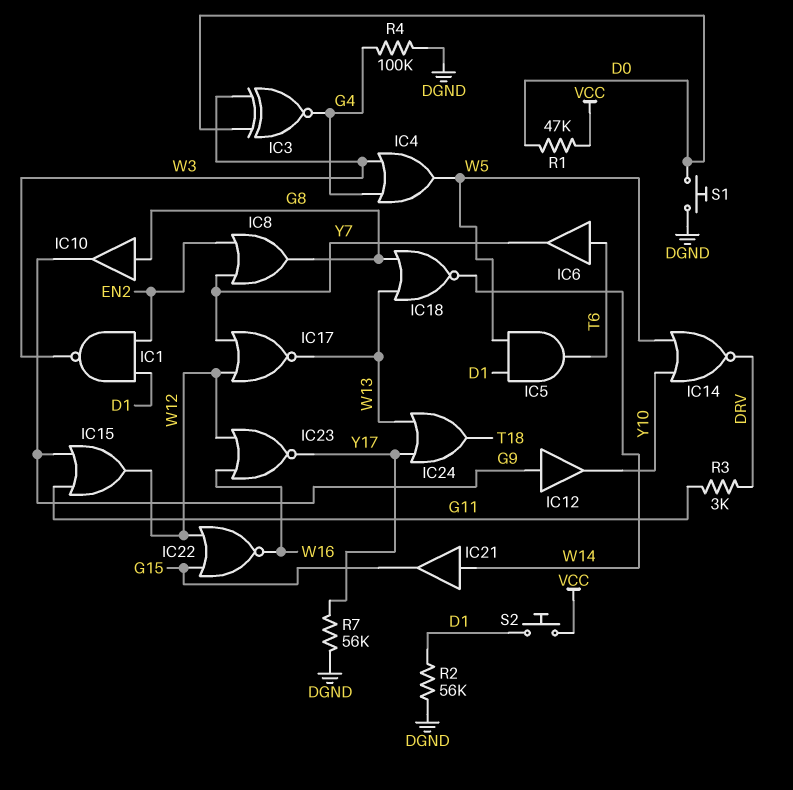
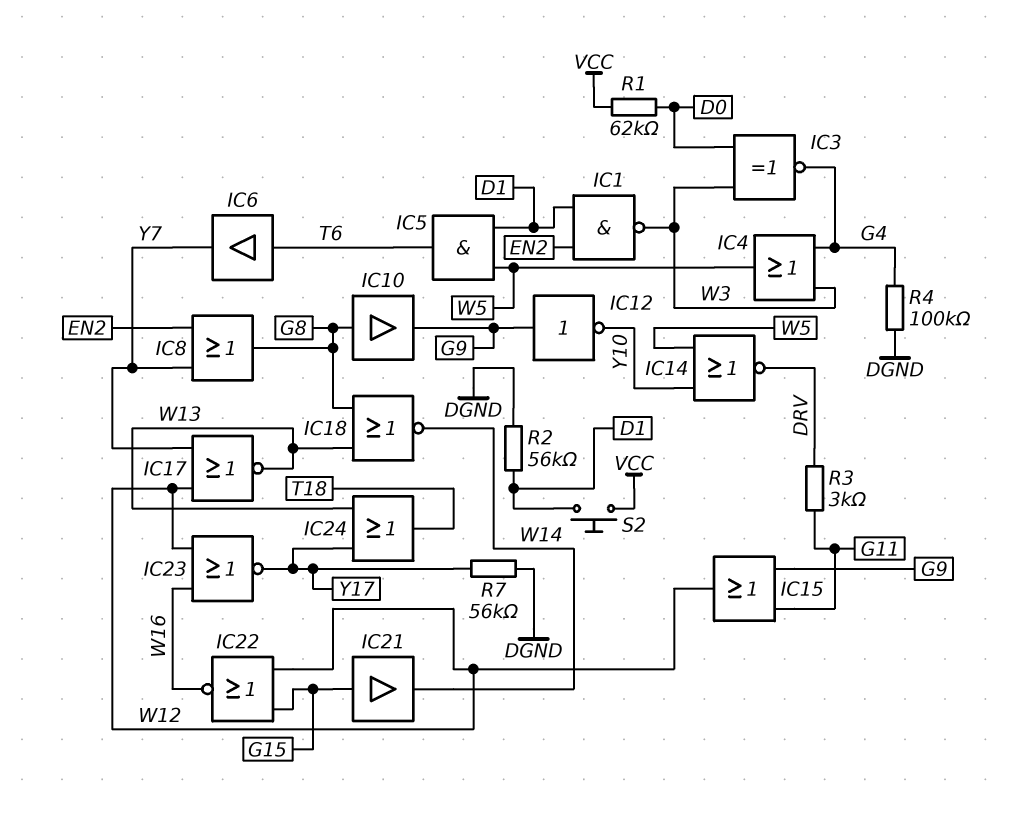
IC12: buffer (in G9, out Y10) -> NOT (in G9, out Y10)
IC21: buffer (in W14, out G15) -> buffer (in G15, out W14)
R1: 47k (D0, VCC) -> 62k (D0, VCC)
S1: button (D0, DGND) -> none

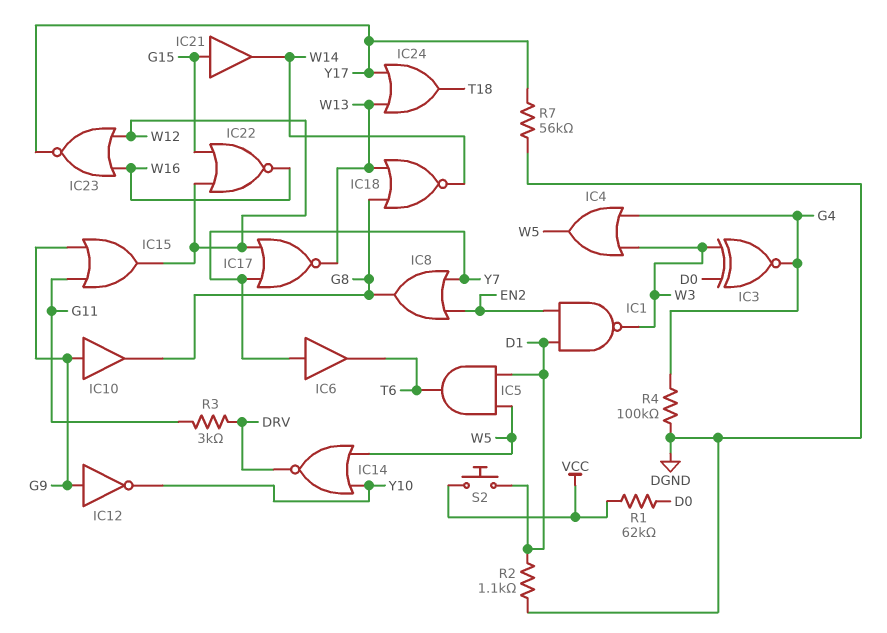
IC6: buffer (in T6, out Y7) -> buffer (in Y7, out T6)
IC10: buffer (in G8, out G9) -> buffer (in G9, out G8)
R2: 56k (D1, DGND) -> 1.1k (D1, DGND)

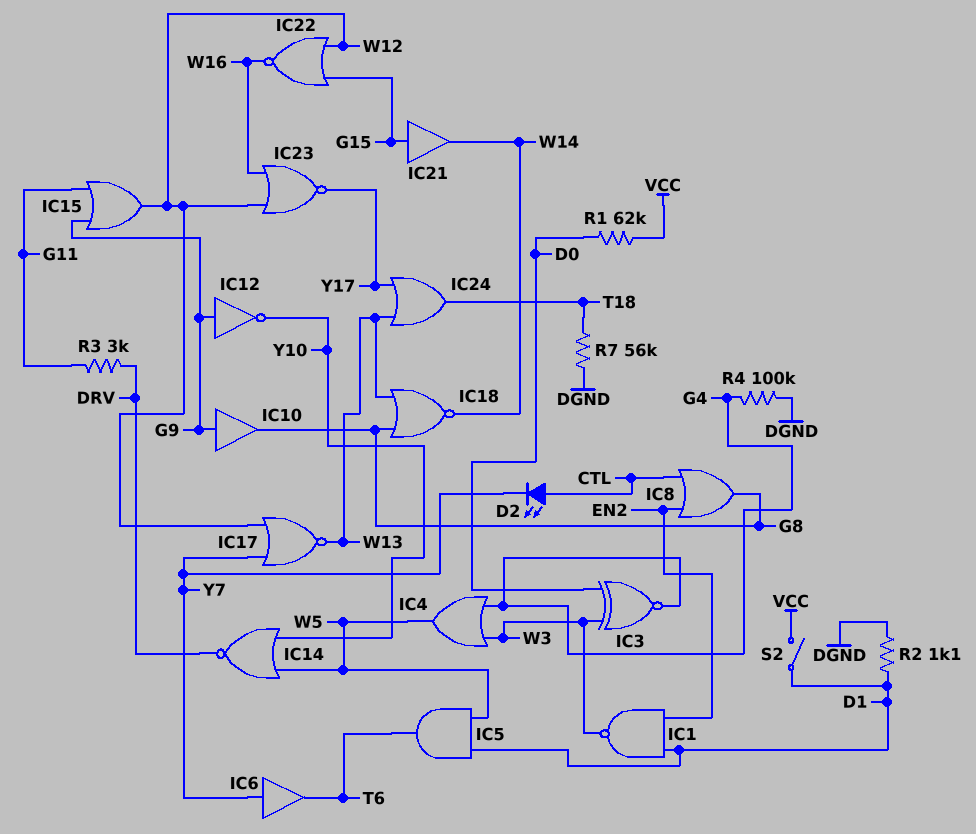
D2: none -> LED (A CTL, K Y7)
IC8: OR (in EN2, in Y7, out G8) -> OR (in CTL, in EN2, out G8)
R7: 56k (DGND, Y17) -> 56k (DGND, T18)
S2: button (D1, VCC) -> switch (D1, VCC)

